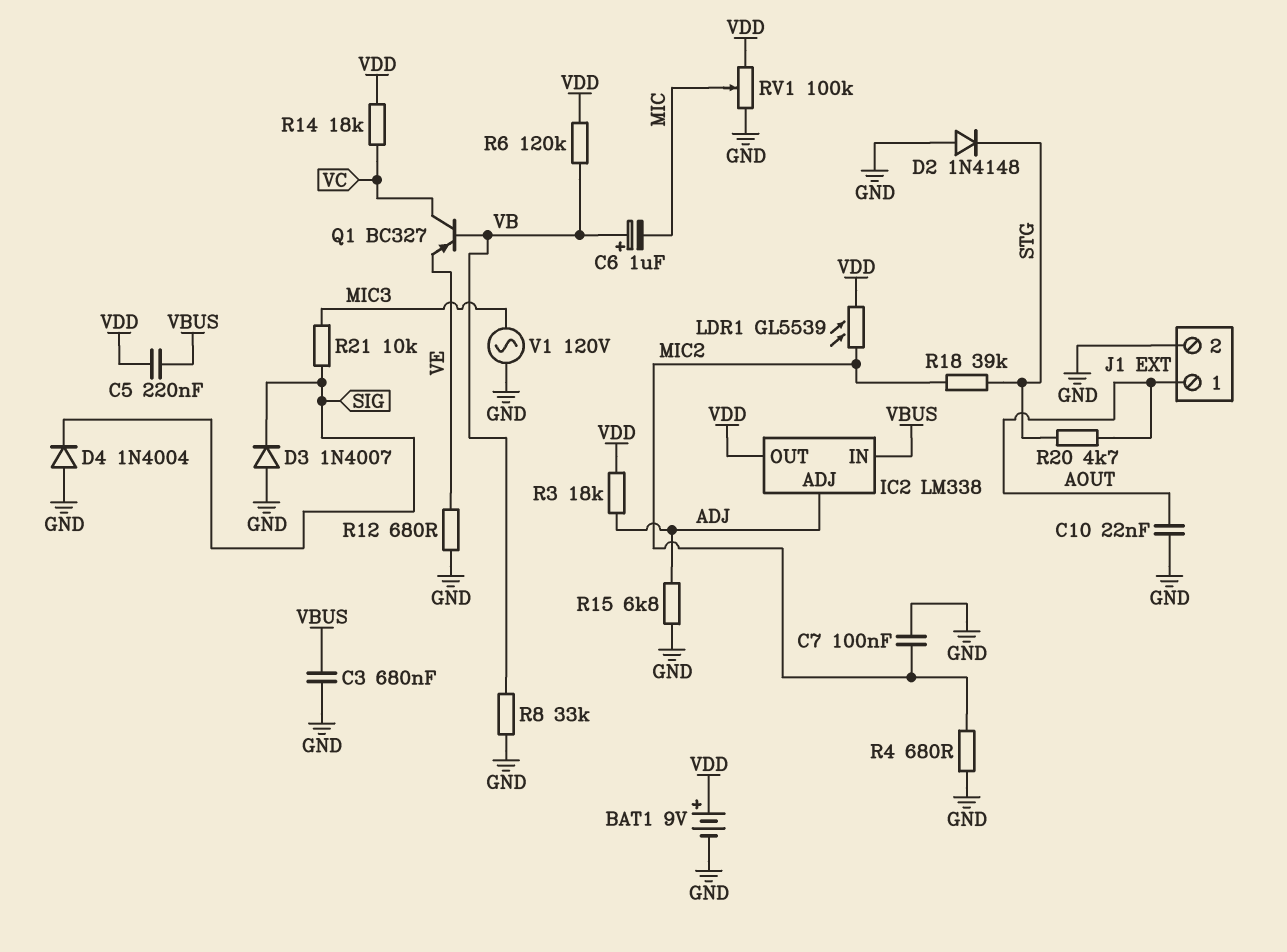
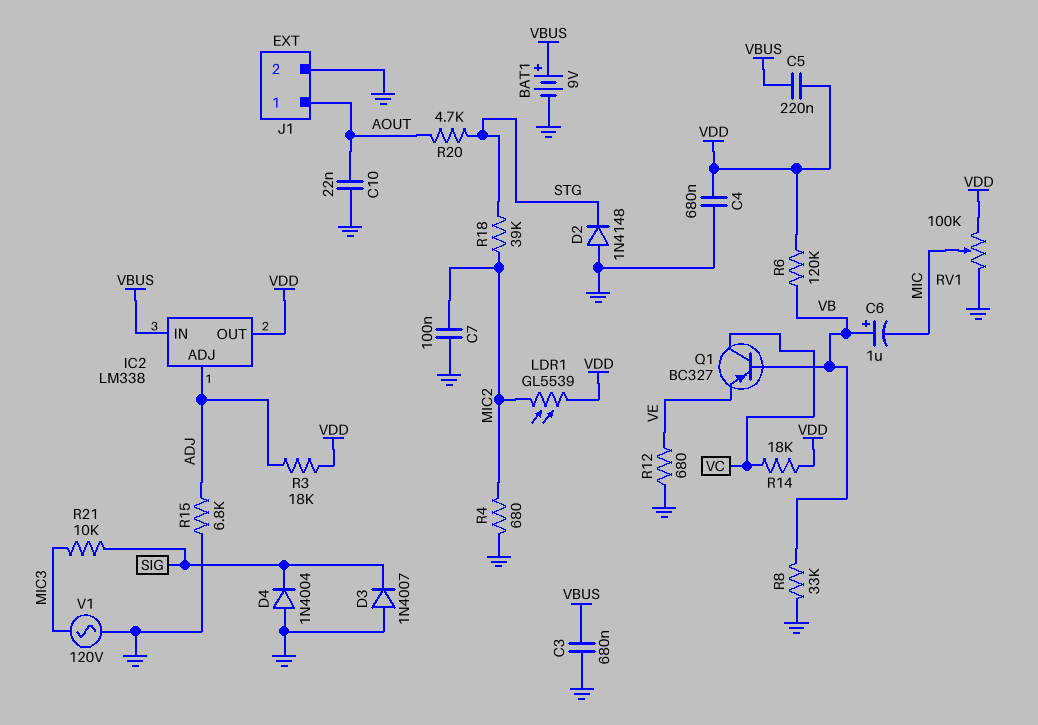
BAT1: 9V (plus VDD, minus GND) -> 9V (plus VBUS, minus GND)
C4: none -> 680nF (GND, VDD)

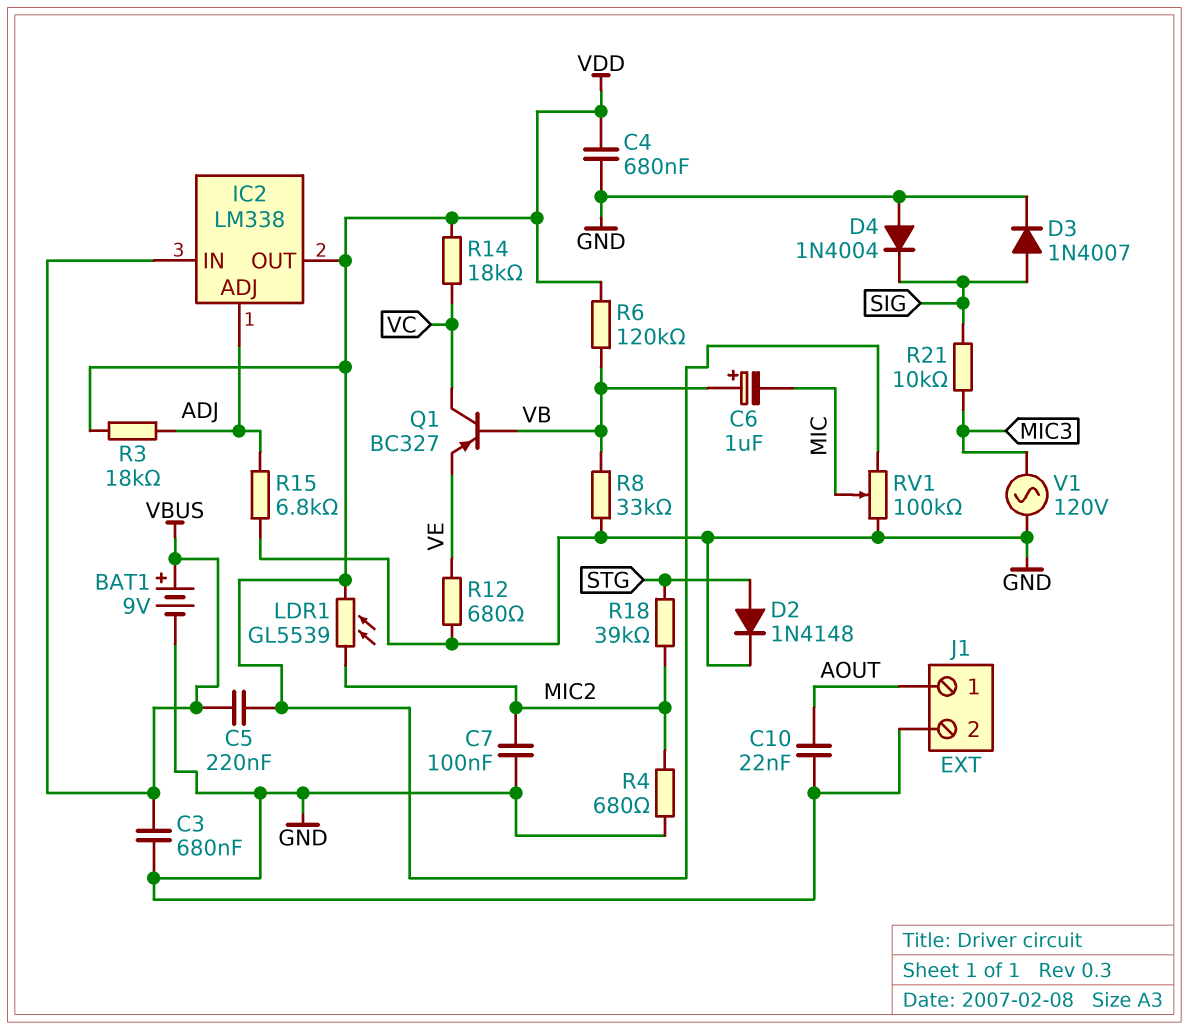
D2: diode 1N4148 (A GND, K STG) -> diode 1N4148 (A STG, K GND)
D3: diode 1N4007 (A GND, K SIG) -> diode 1N4007 (A SIG, K GND)
R20: 4.7k (AOUT, STG) -> none

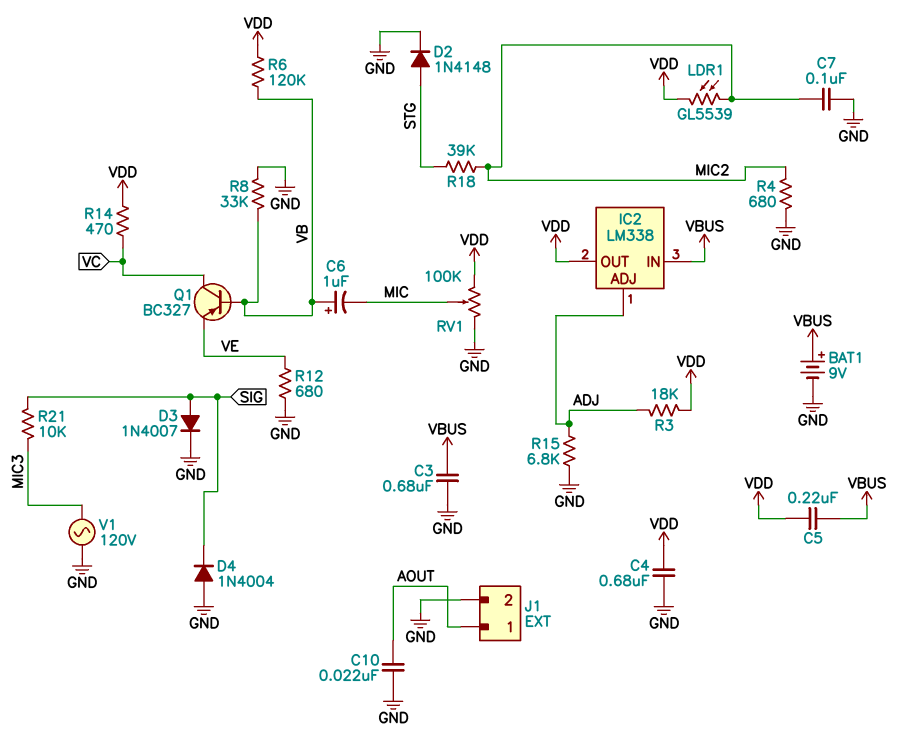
R14: 18k (VC, VDD) -> 470 (VC, VDD)

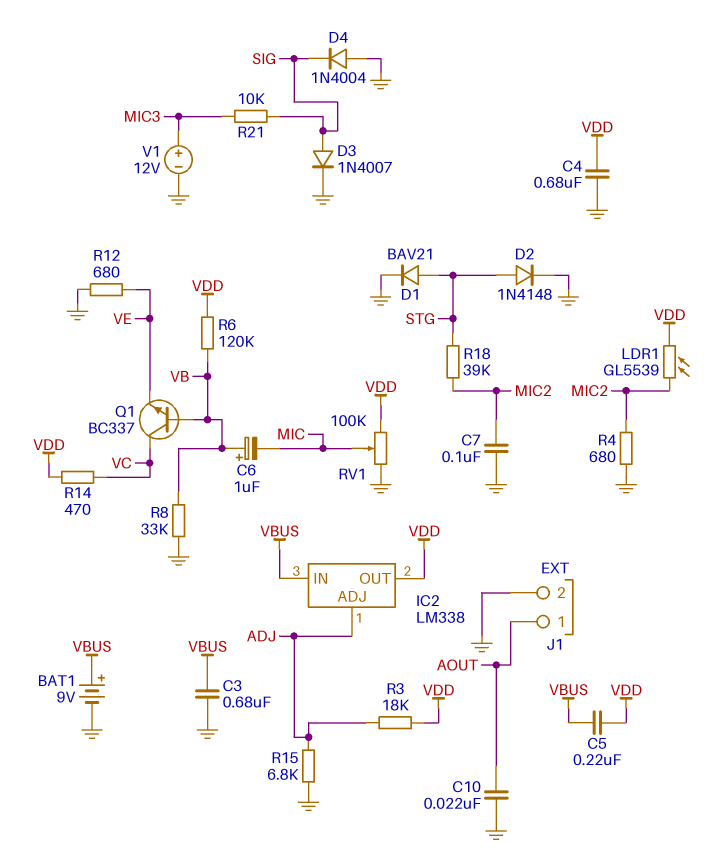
D1: none -> diode BAV21 (A STG, K GND)
Q1: PNP BC327 (B VB, C VC, E VE) -> NPN BC337 (B VB, C VC, E VE)
V1: AC 120V (GND, MIC3) -> 12V (plus MIC3, minus GND)

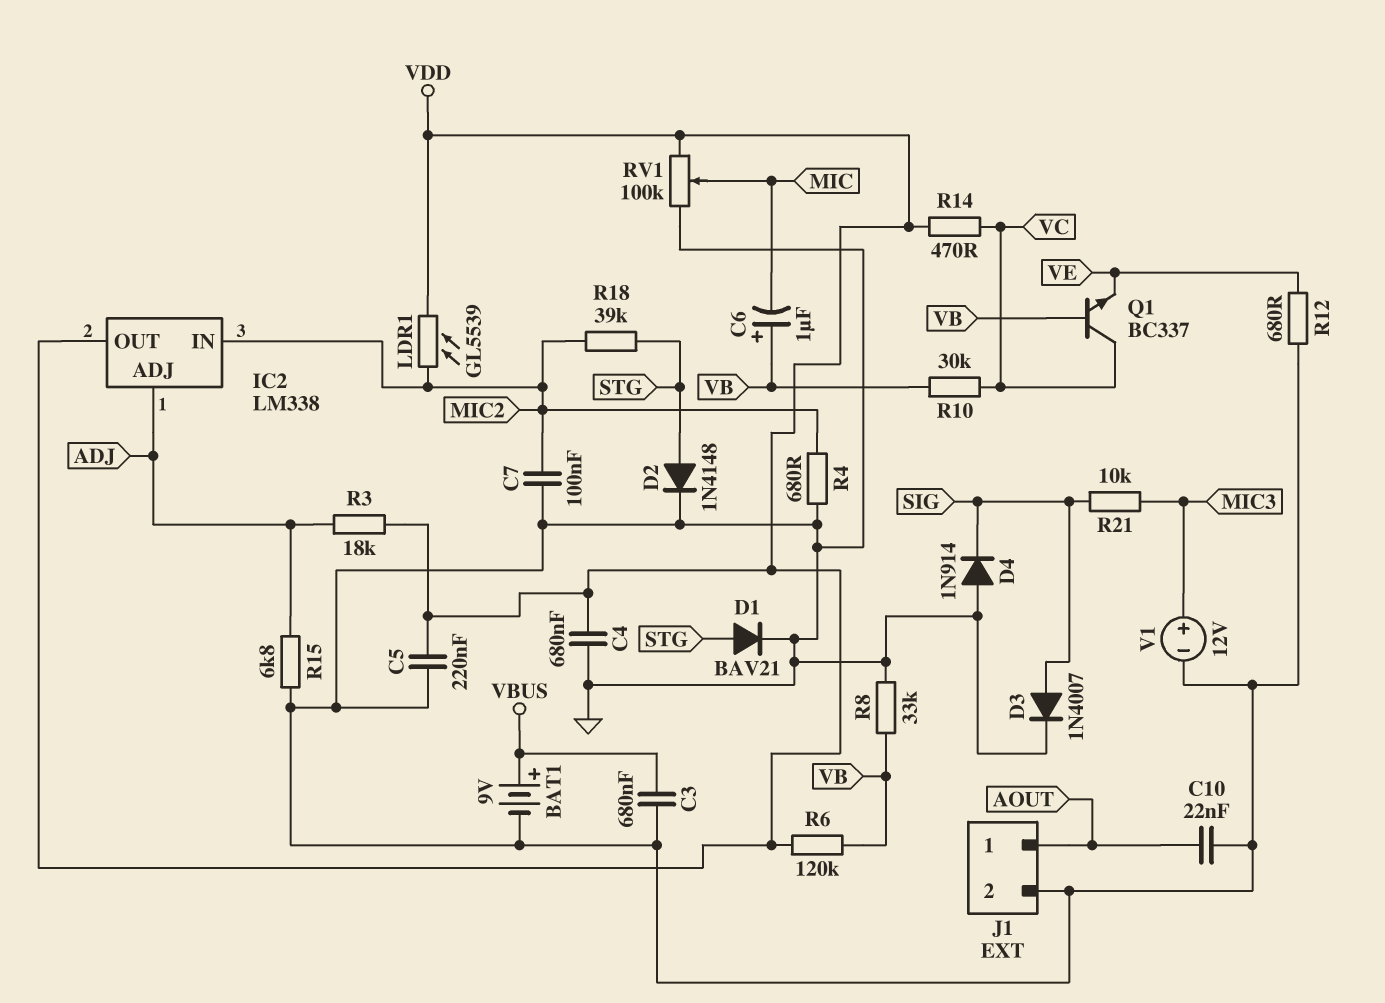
C5: 220nF (VBUS, VDD) -> 220nF (GND, VDD)
D4: diode 1N4004 (A GND, K SIG) -> diode 1N914 (A GND, K SIG)
IC2 pin IN: VBUS -> MIC2
R10: none -> 30k (VB, VC)

